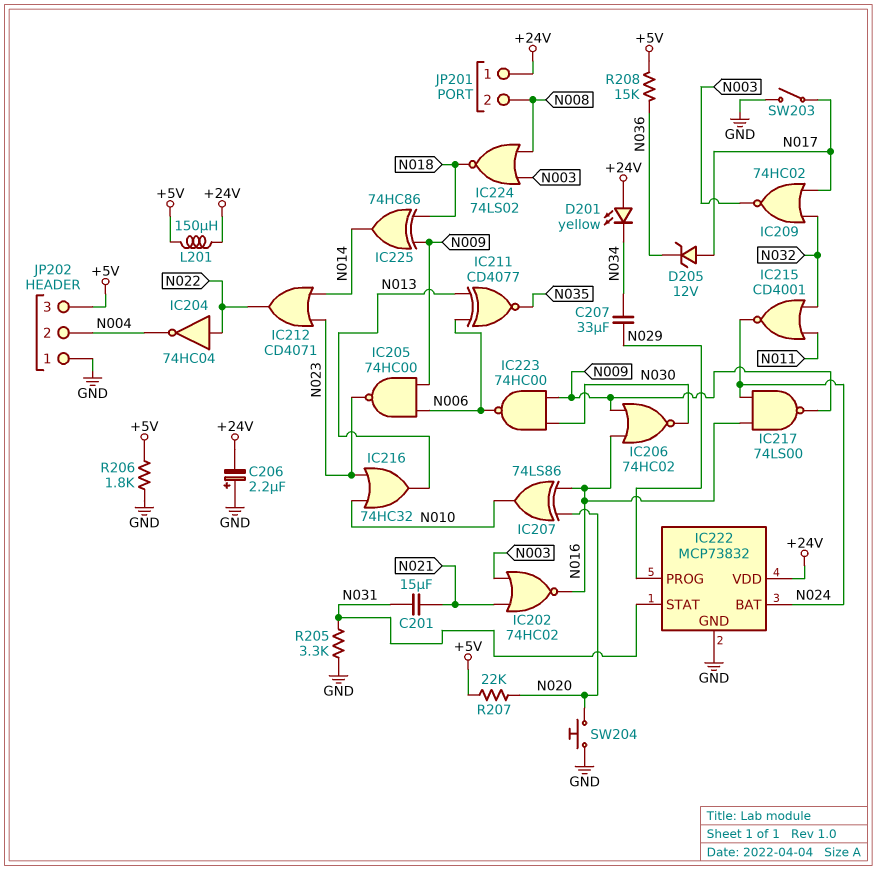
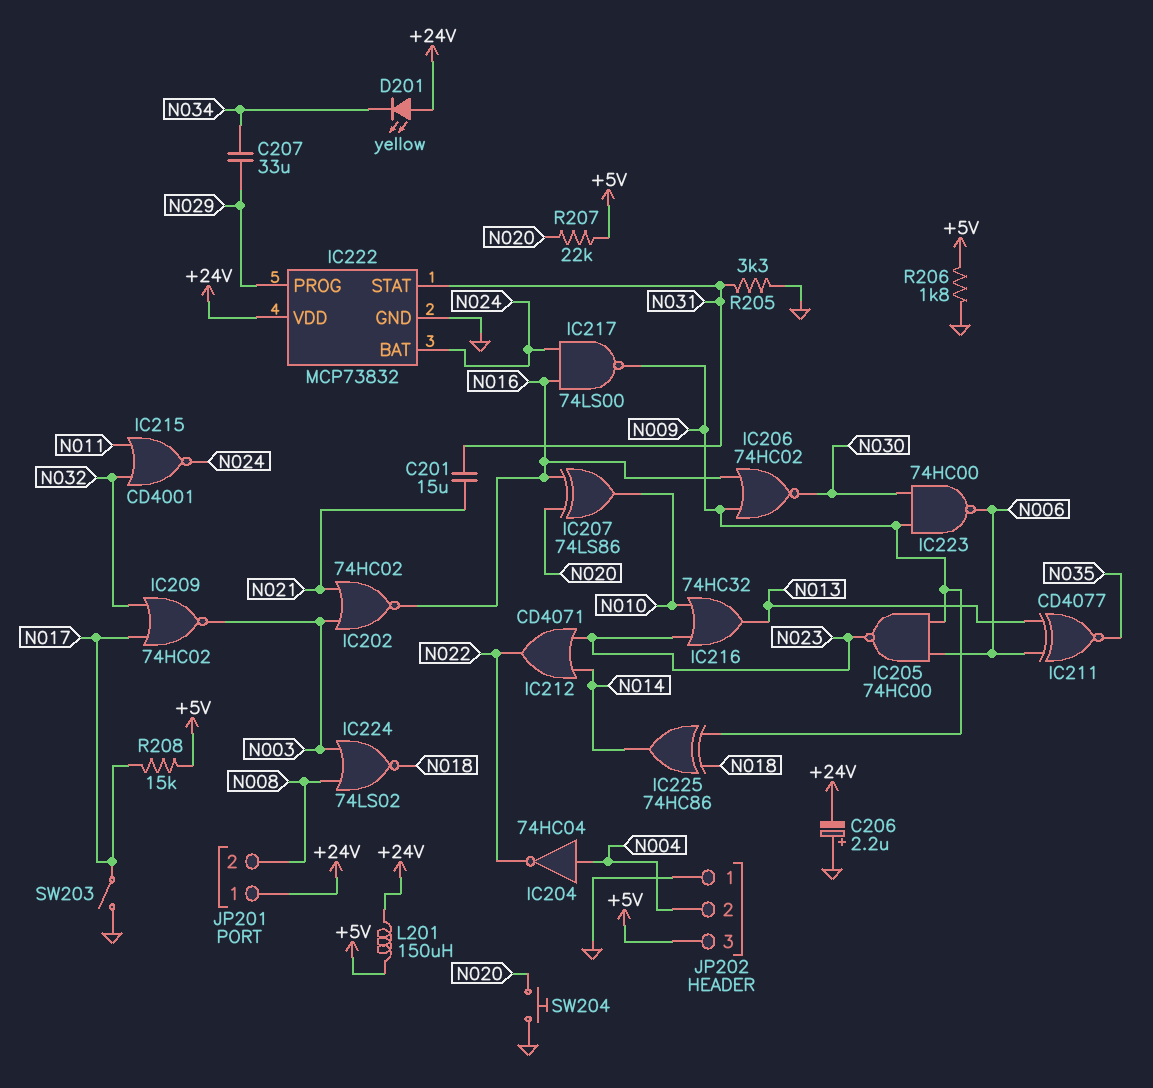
D205: zener 12V (A N017, K N036) -> none
IC204: NOT 74HC04 (in N022, out N004) -> NOT 74HC04 (in N004, out N022)
R208: 15k (+5V, N036) -> 15k (+5V, N017)

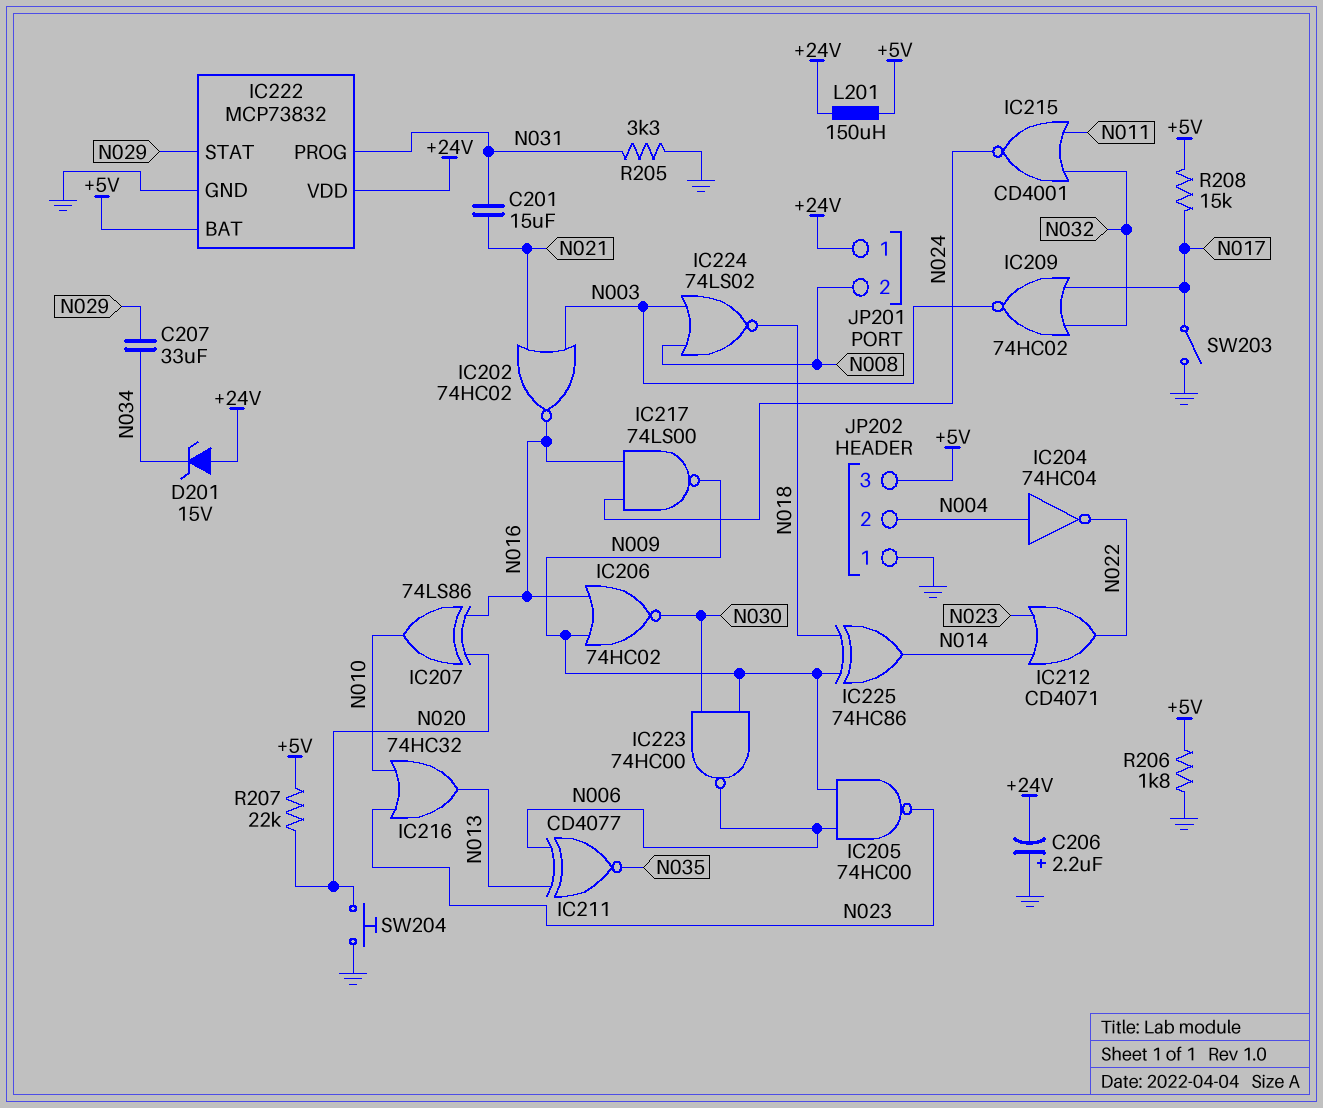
D201: LED yellow (A +24V, K N034) -> zener 15V (A +24V, K N034)
IC222 pin BAT: N024 -> +5V
IC222 pin PROG: N029 -> N031
IC222 pin STAT: N031 -> N029

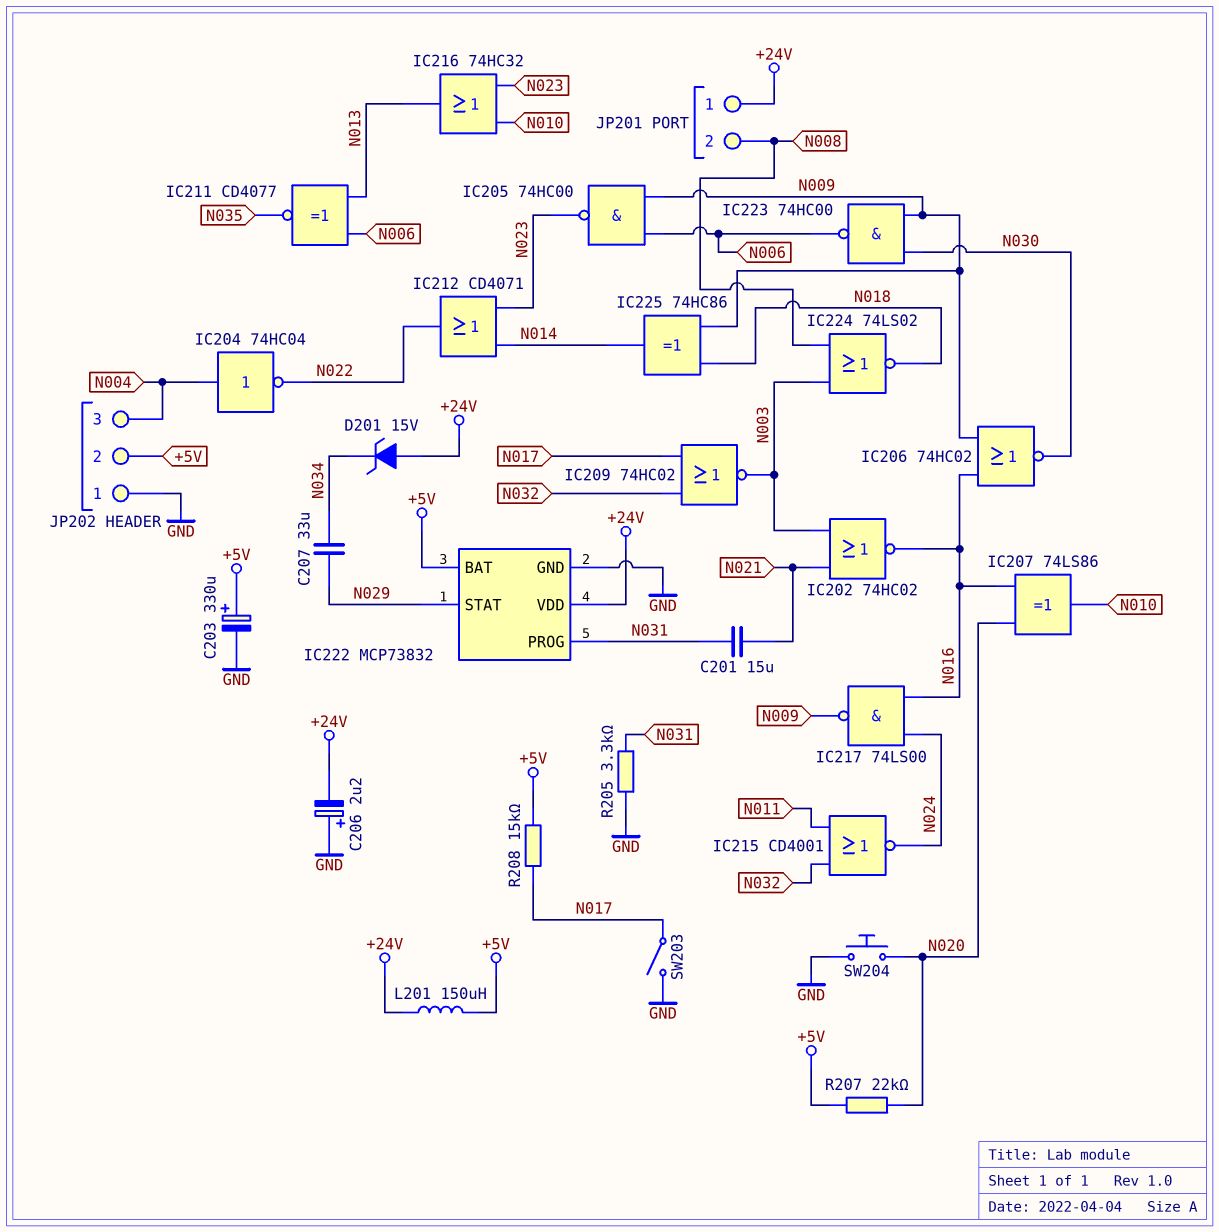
C203: none -> 330uF (plus +5V, minus GND)
JP202 pin 2: N004 -> +5V
JP202 pin 3: +5V -> N004
R206: 1.8k (+5V, GND) -> none

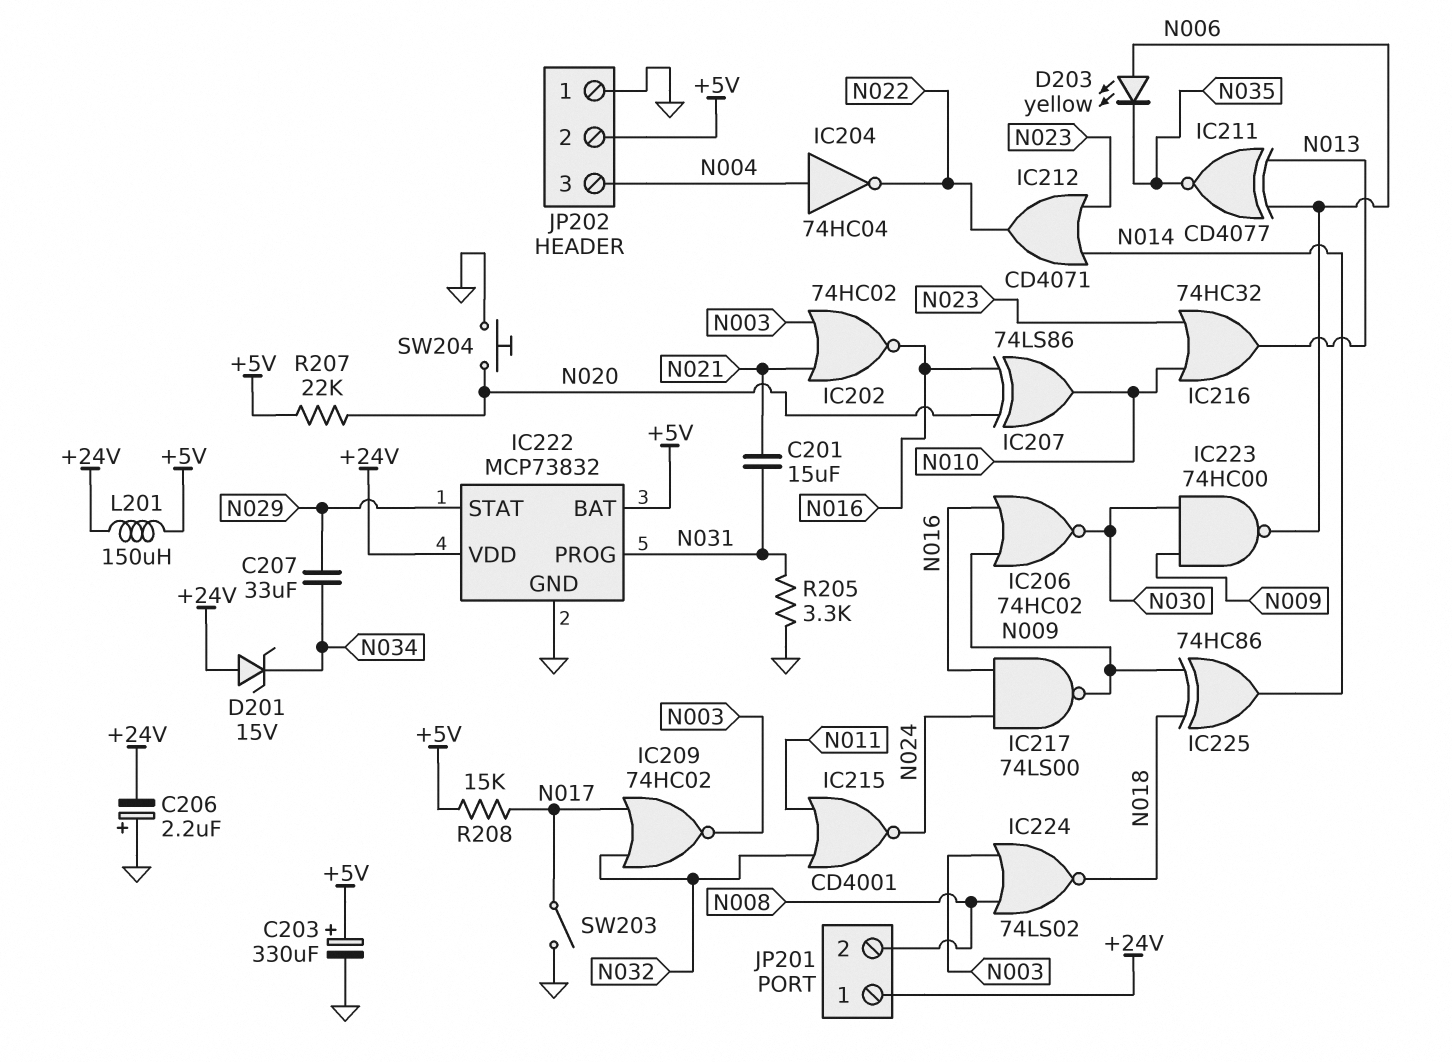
D203: none -> LED yellow (A N006, K N035)
IC205: NAND 74HC00 (in N006, in N009, out N023) -> none

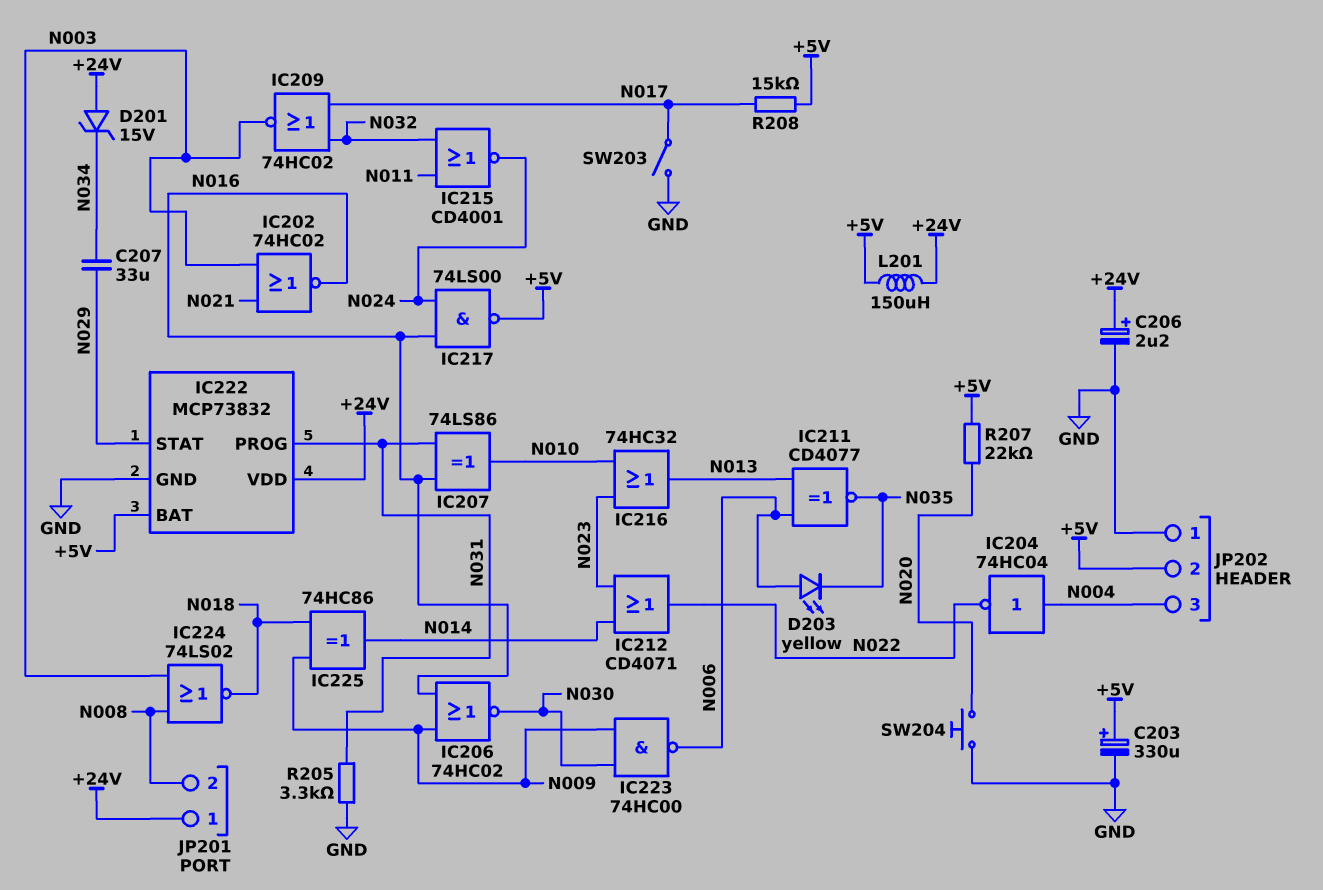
C201: 15uF (N021, N031) -> none
C206: 2.2uF (plus GND, minus +24V) -> 2.2uF (plus +24V, minus GND)
IC207: XOR 74LS86 (in N016, in N020, out N010) -> XOR 74LS86 (in N016, in N031, out N010)
IC217: NAND 74LS00 (in N016, in N024, out N009) -> NAND 74LS00 (in N016, in N024, out +5V)

